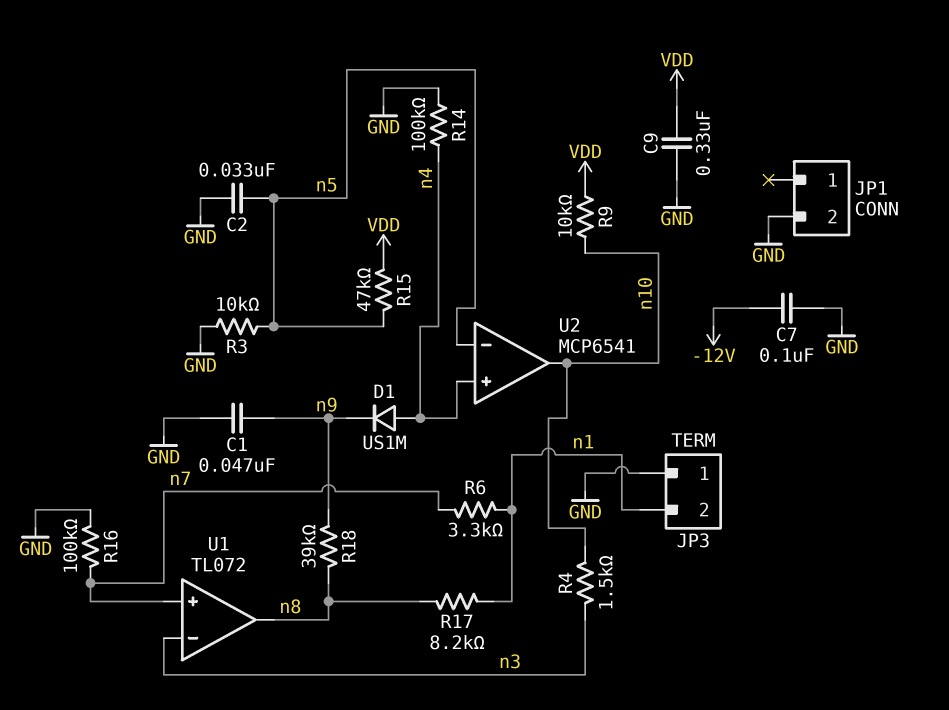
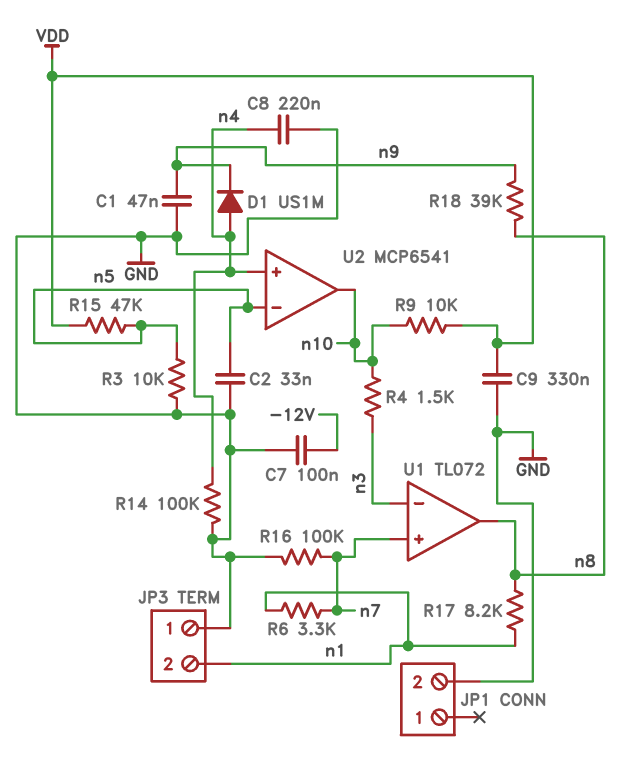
C8: none -> 220nF (GND, n4)

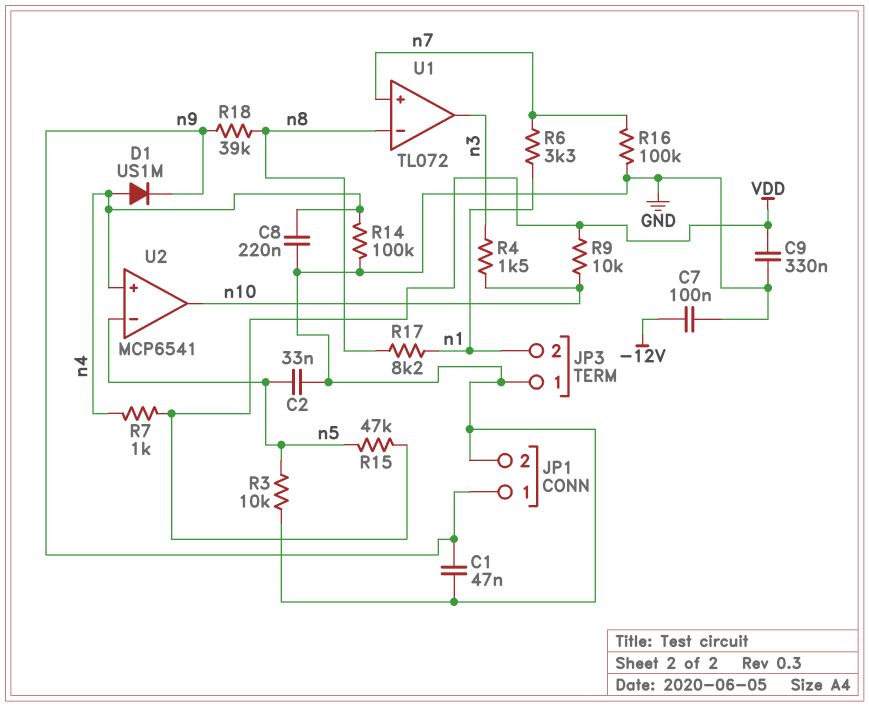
JP1 pin 1: none -> n9
R7: none -> 1k (VDD, n4)
U1 pin in-: n3 -> n8
U1 pin out: n8 -> n3

